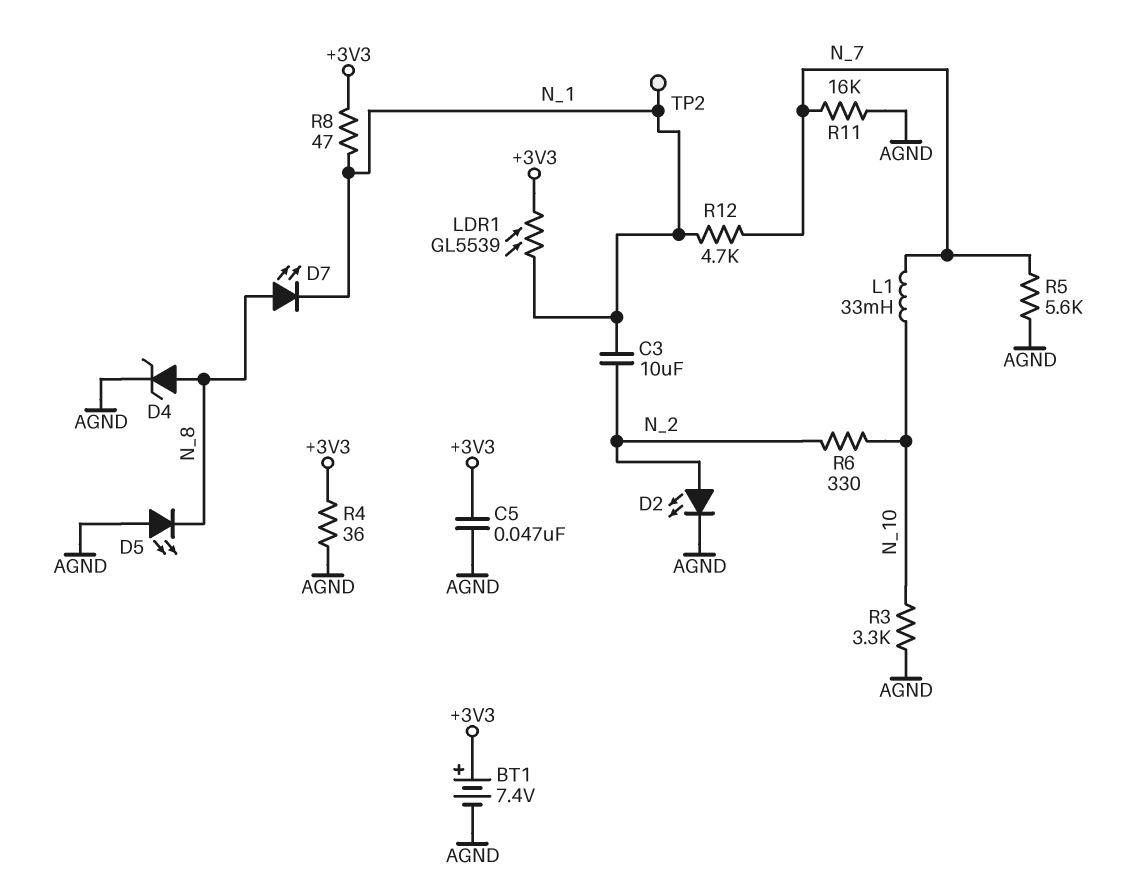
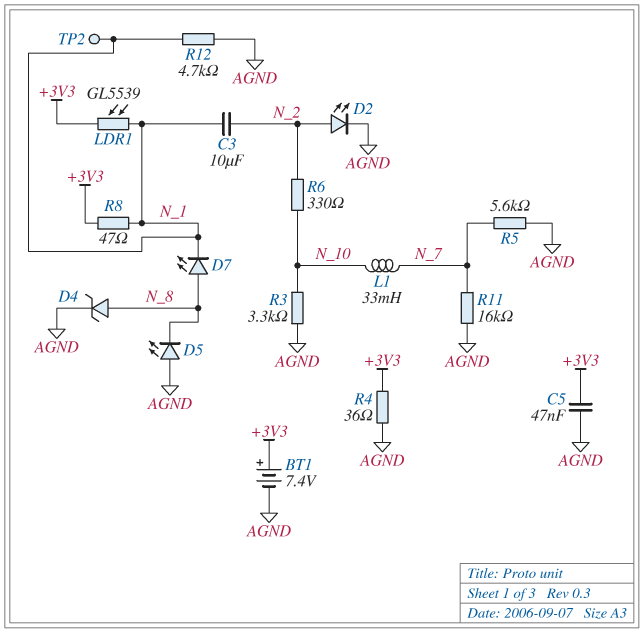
R12: 4.7k (N_1, N_7) -> 4.7k (AGND, N_1)

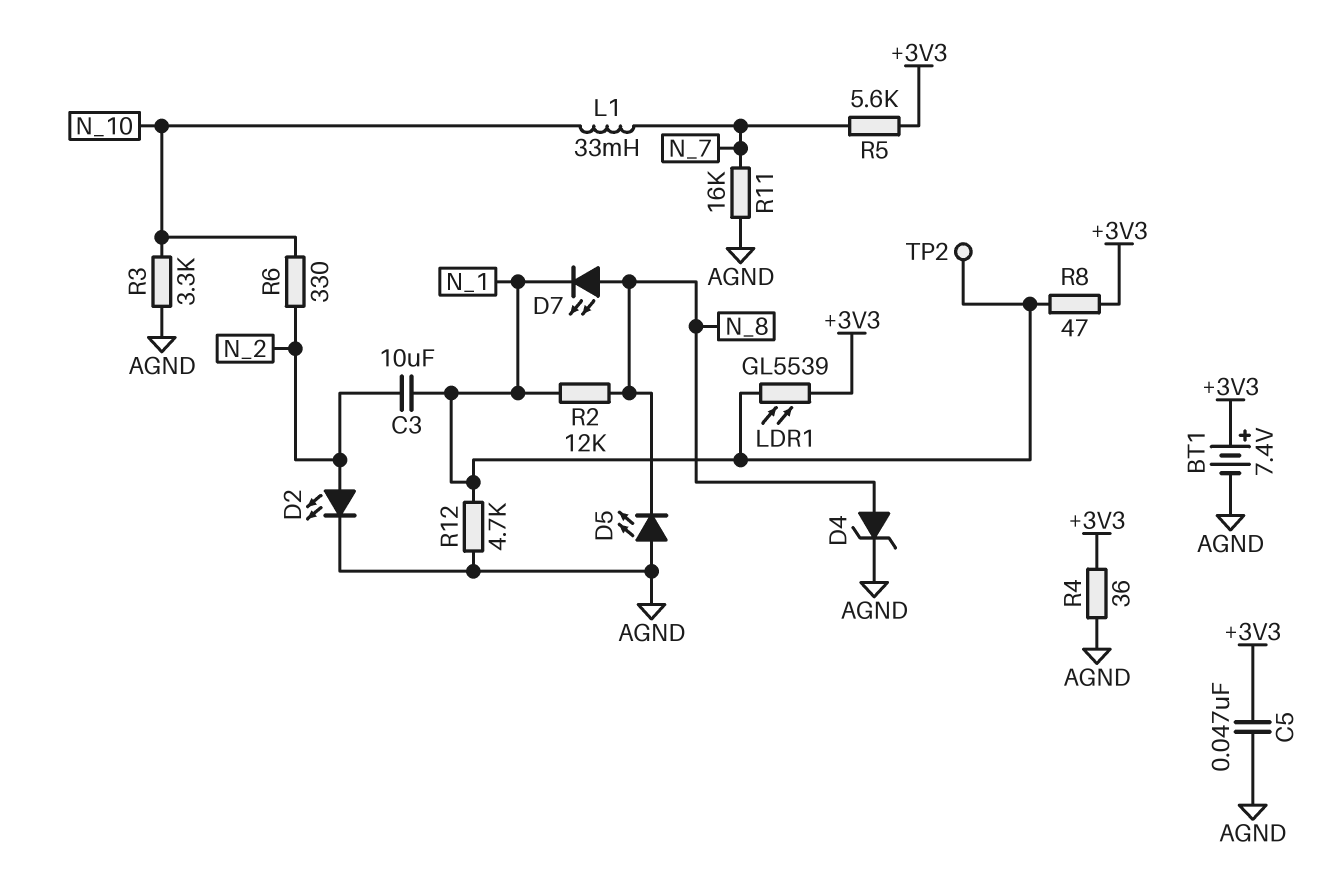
R2: none -> 12k (N_1, N_8)
R5: 5.6k (AGND, N_7) -> 5.6k (+3V3, N_7)

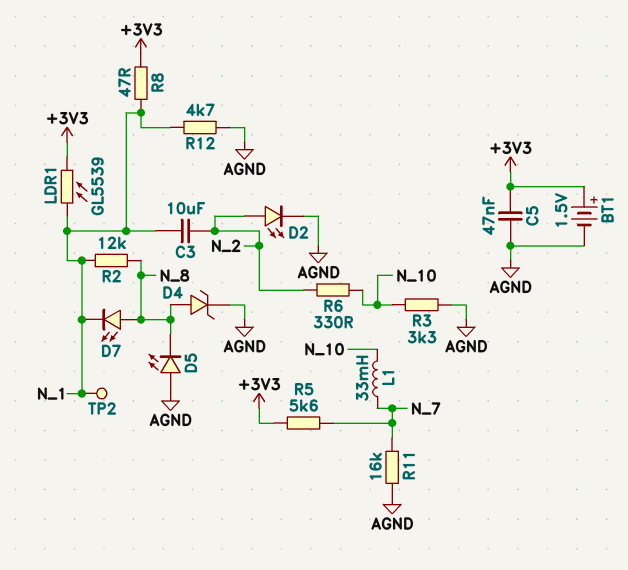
BT1: 7.4V (plus +3V3, minus AGND) -> 1.5V (plus +3V3, minus AGND)
R4: 36 (+3V3, AGND) -> none

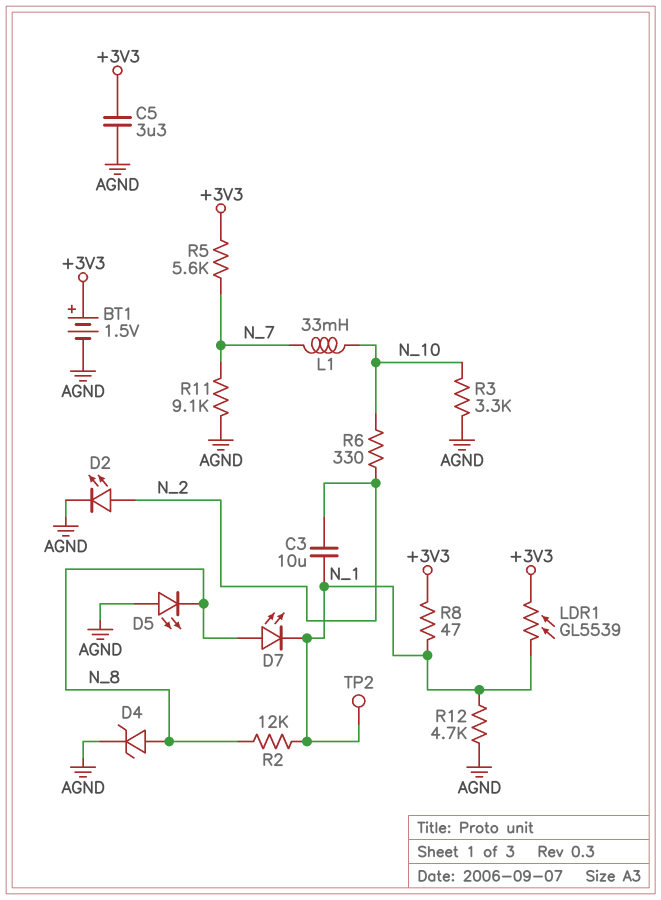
C5: 47nF (+3V3, AGND) -> 3.3uF (+3V3, AGND)
R11: 16k (AGND, N_7) -> 9.1k (AGND, N_7)

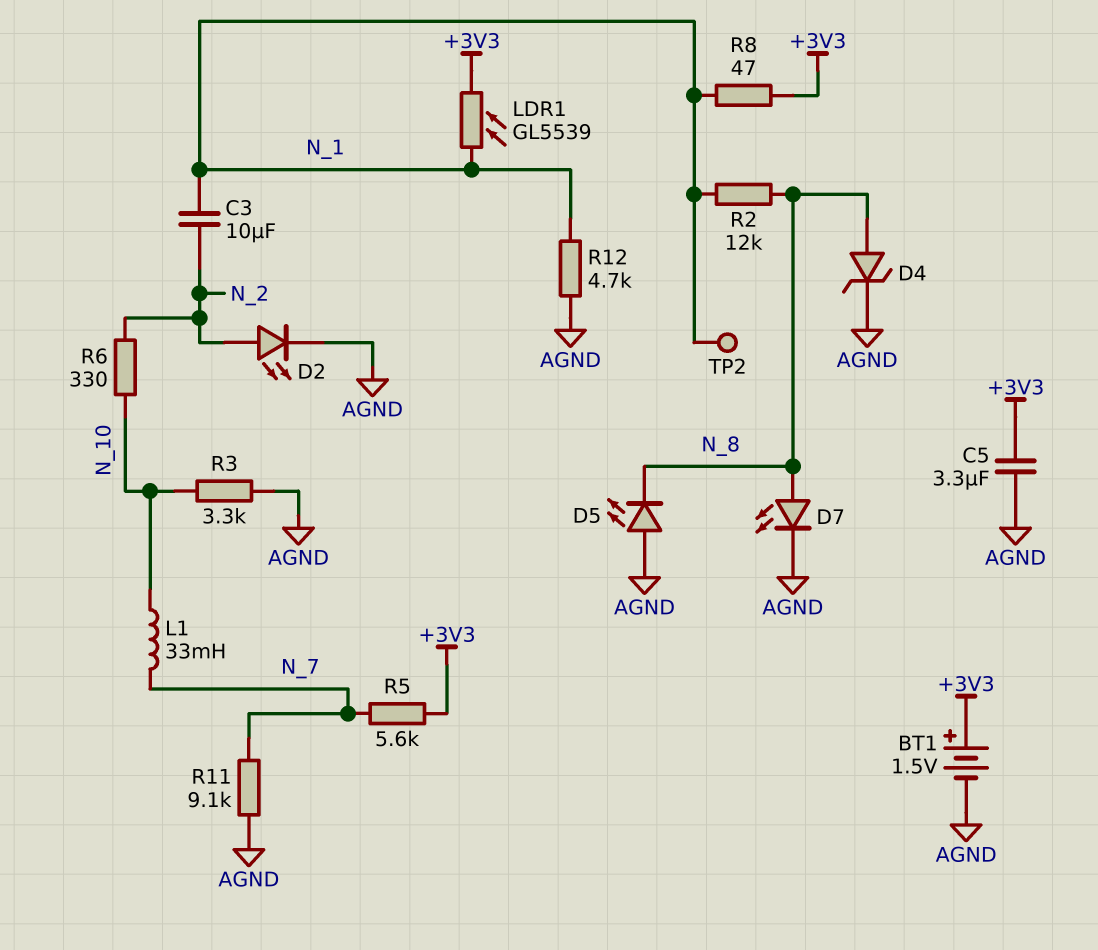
D7: LED (A N_8, K N_1) -> LED (A N_8, K AGND)

